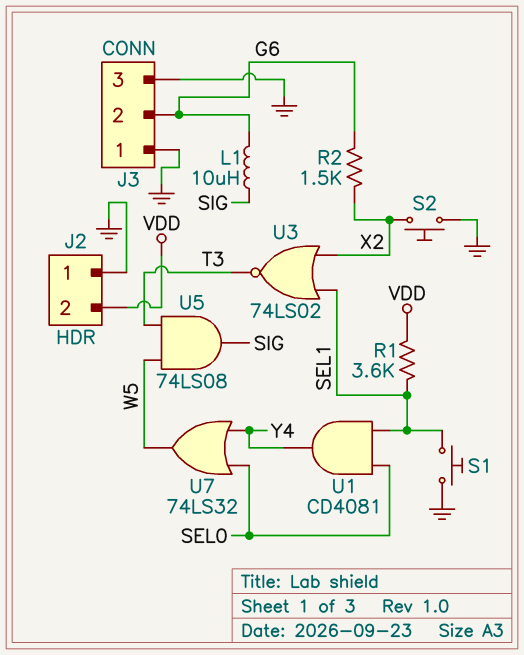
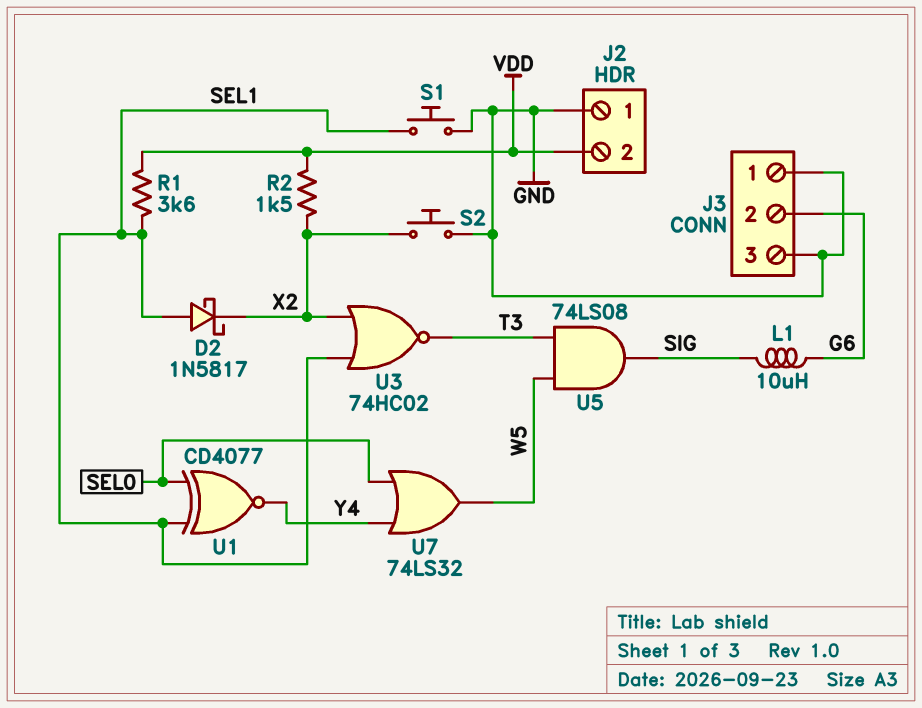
D2: none -> schottky 1N5817 (A SEL1, K X2)
R2: 1.5k (G6, X2) -> 1.5k (VDD, X2)
U1: AND CD4081 (in SEL0, in SEL1, out Y4) -> XNOR CD4077 (in SEL0, in SEL1, out Y4)
U3: NOR 74LS02 (in SEL1, in X2, out T3) -> NOR 74HC02 (in SEL1, in X2, out T3)

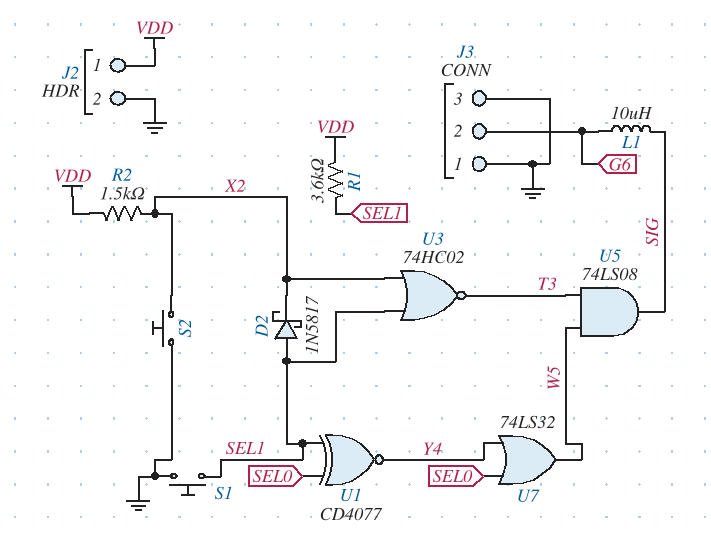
J2 pin 1: GND -> VDD
J2 pin 2: VDD -> GND

